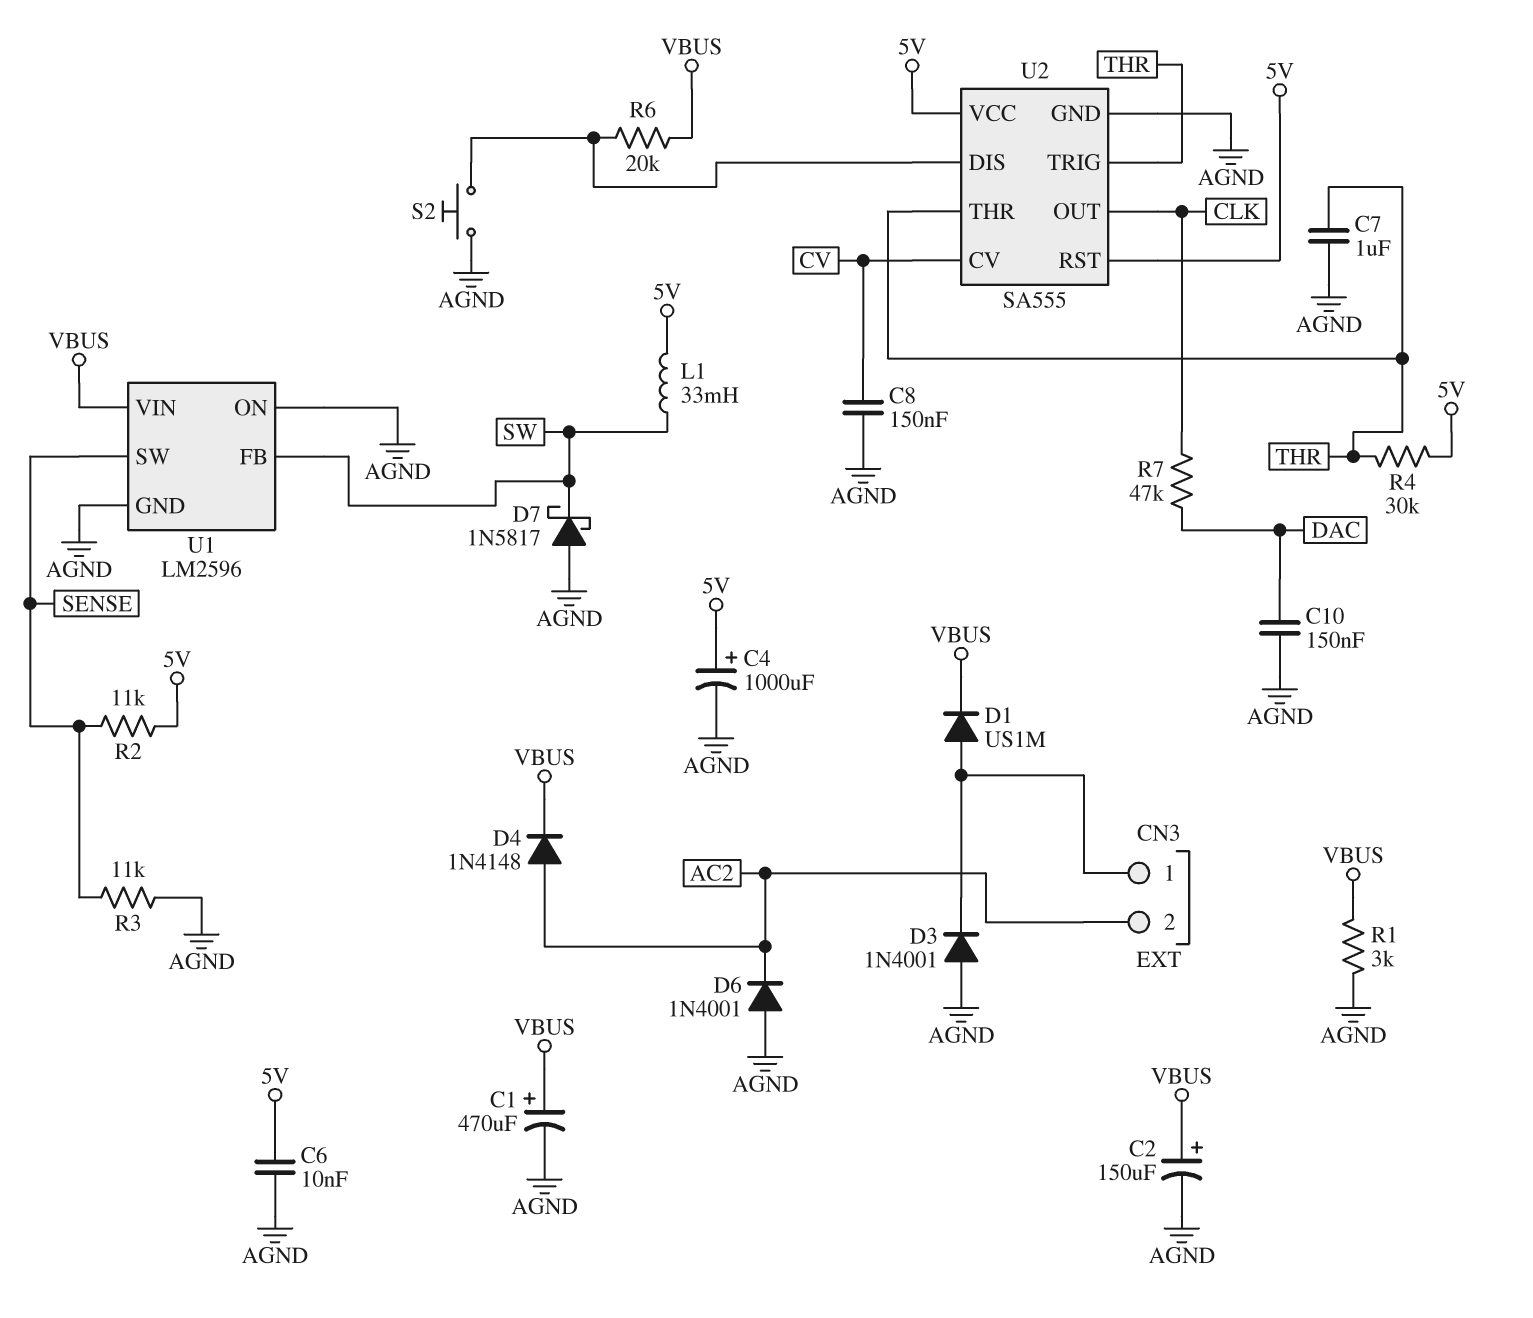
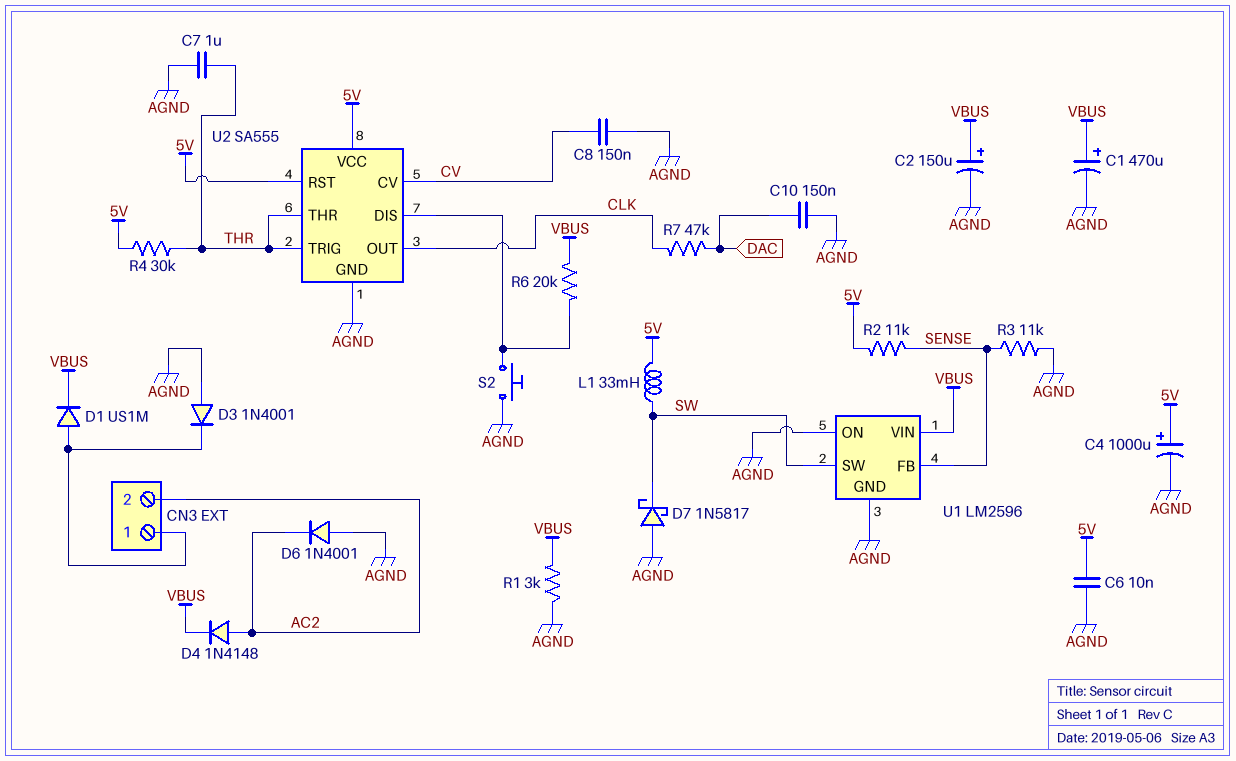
U1 pin FB: SW -> SENSE
U1 pin SW: SENSE -> SW

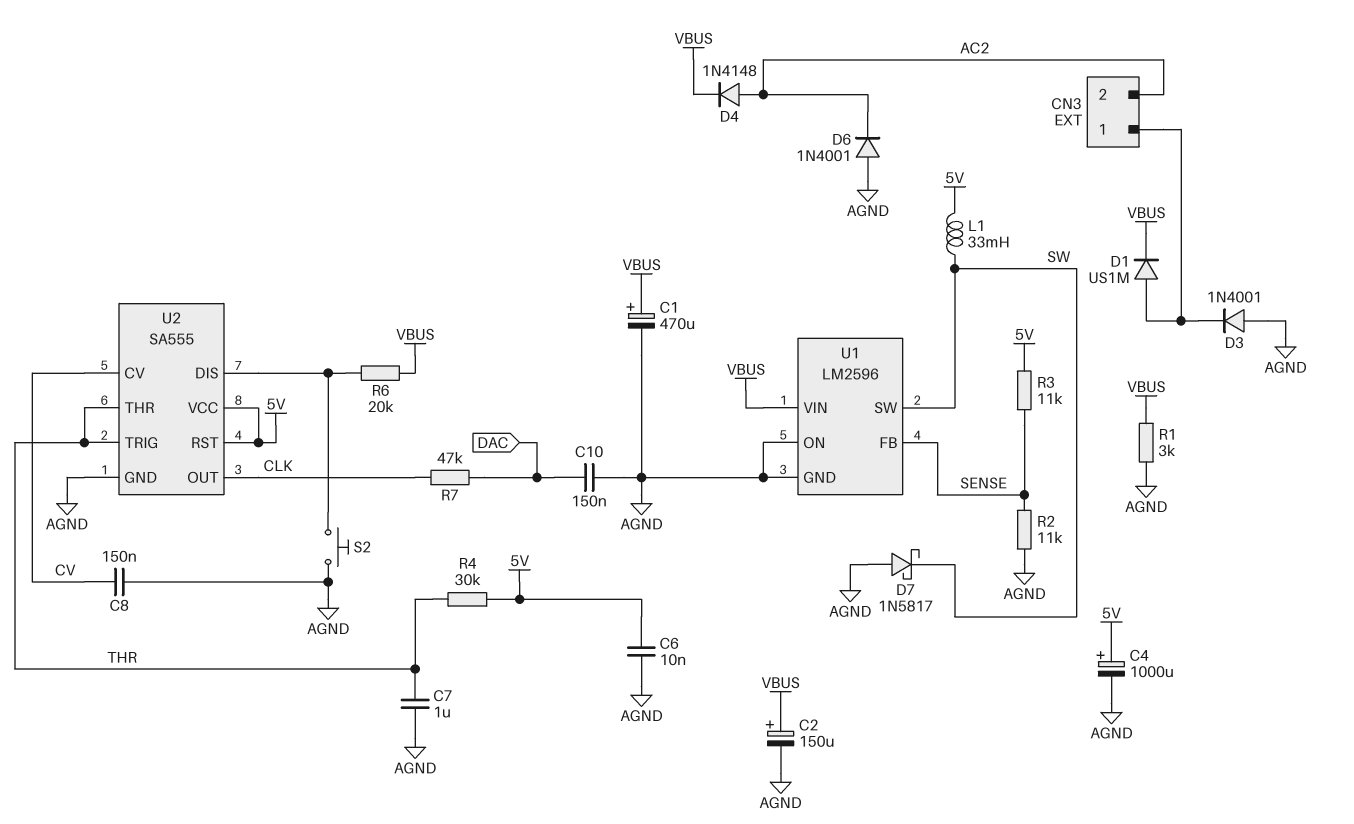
R2: 11k (5V, SENSE) -> 11k (AGND, SENSE)
R3: 11k (AGND, SENSE) -> 11k (5V, SENSE)

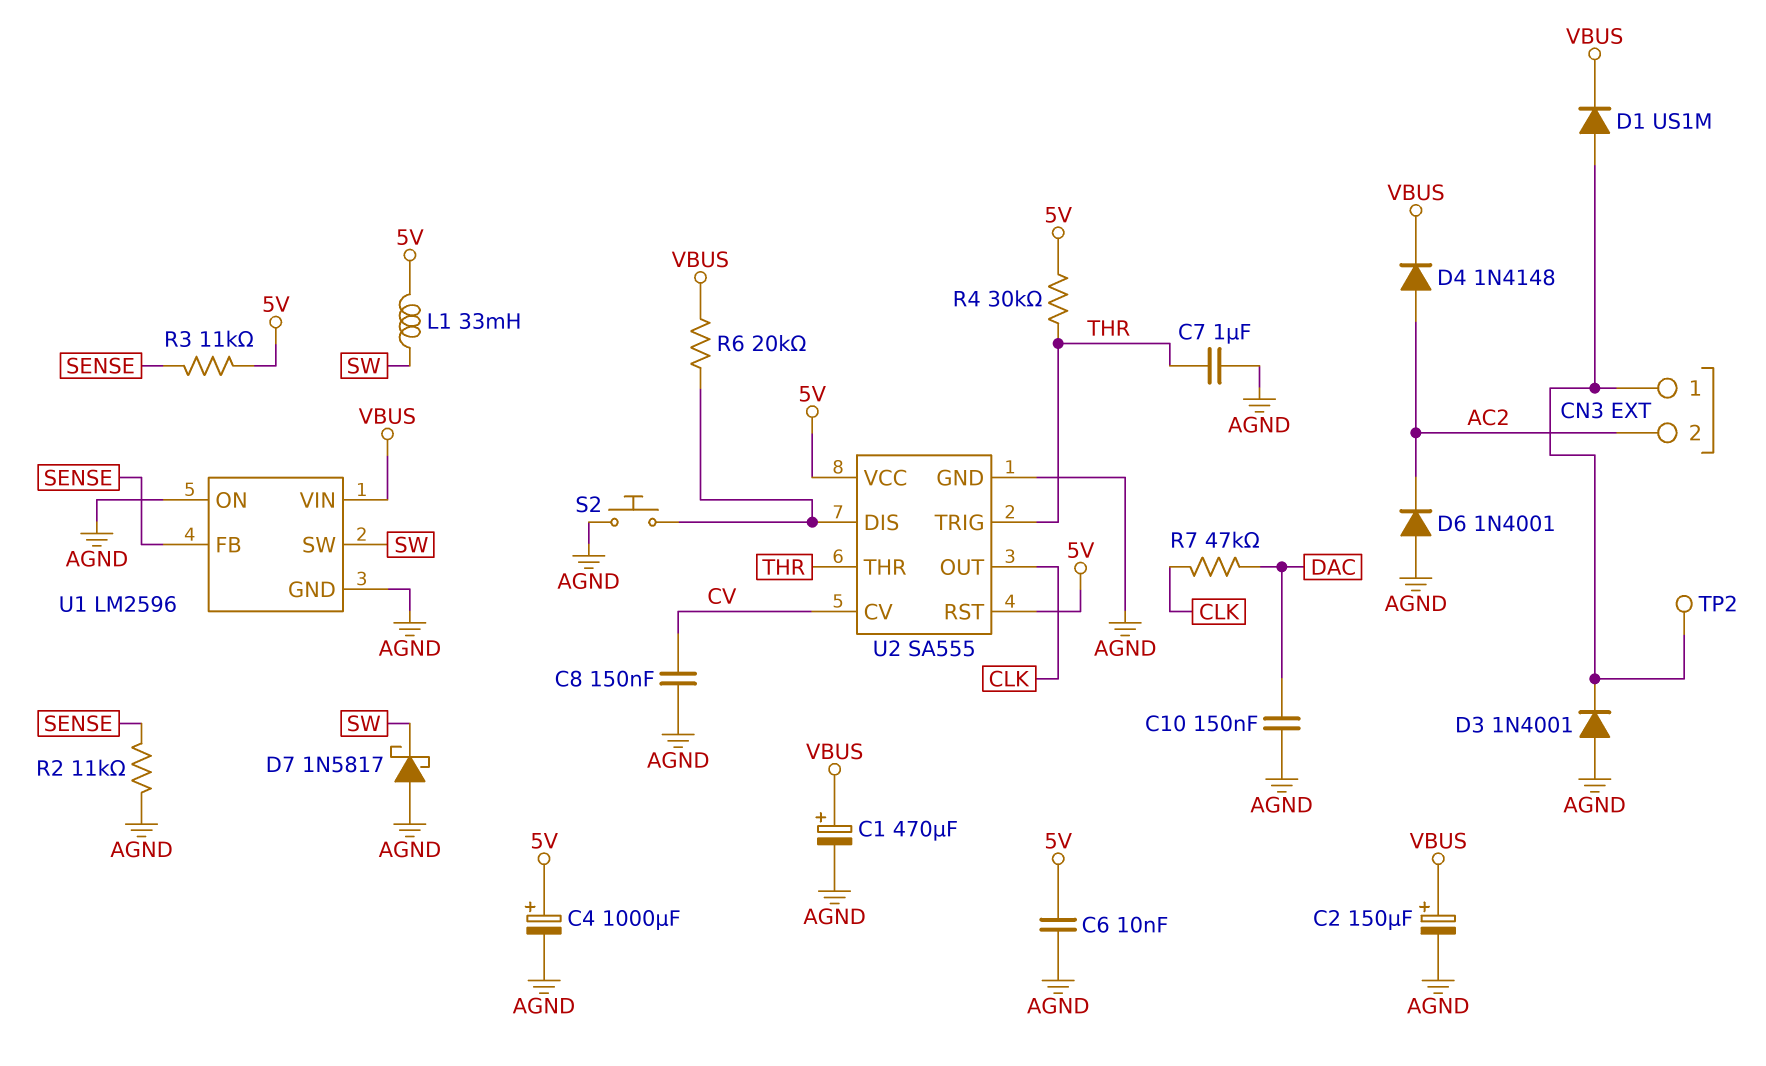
R1: 3k (AGND, VBUS) -> none
TP2: none -> test point (CN3/1)

